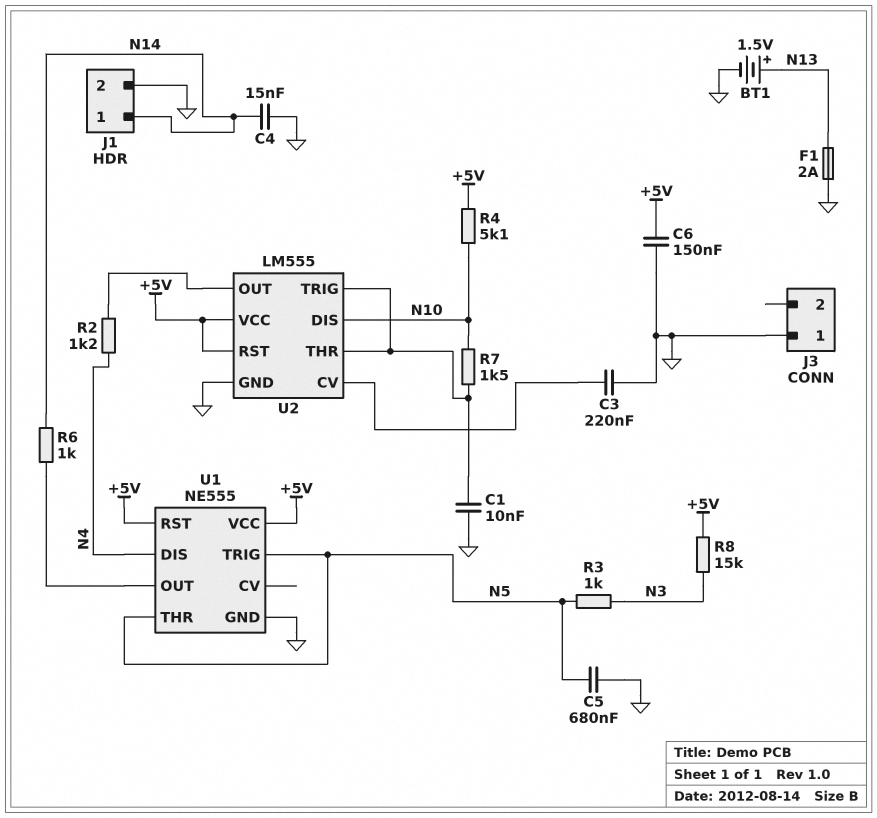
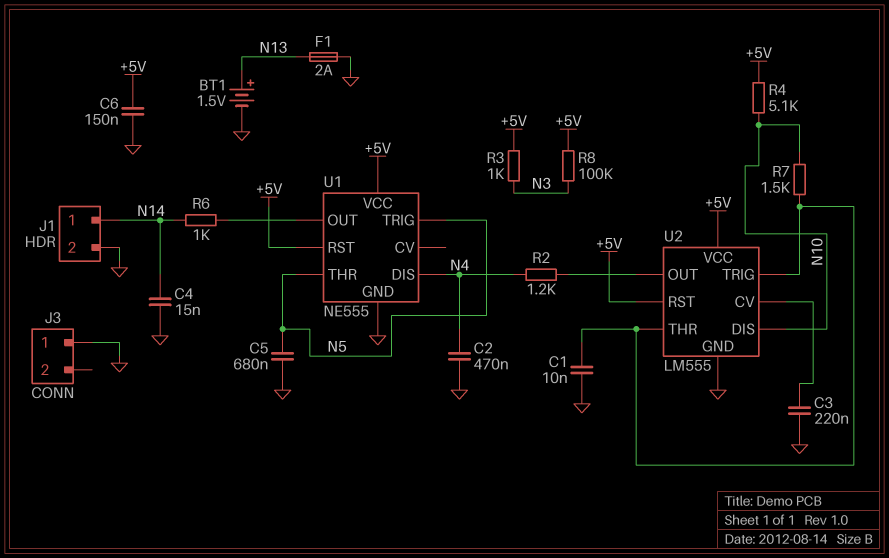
C2: none -> 470nF (GND, N4)
R3: 1k (N3, N5) -> 1k (+5V, N3)
R8: 15k (+5V, N3) -> 100k (+5V, N3)

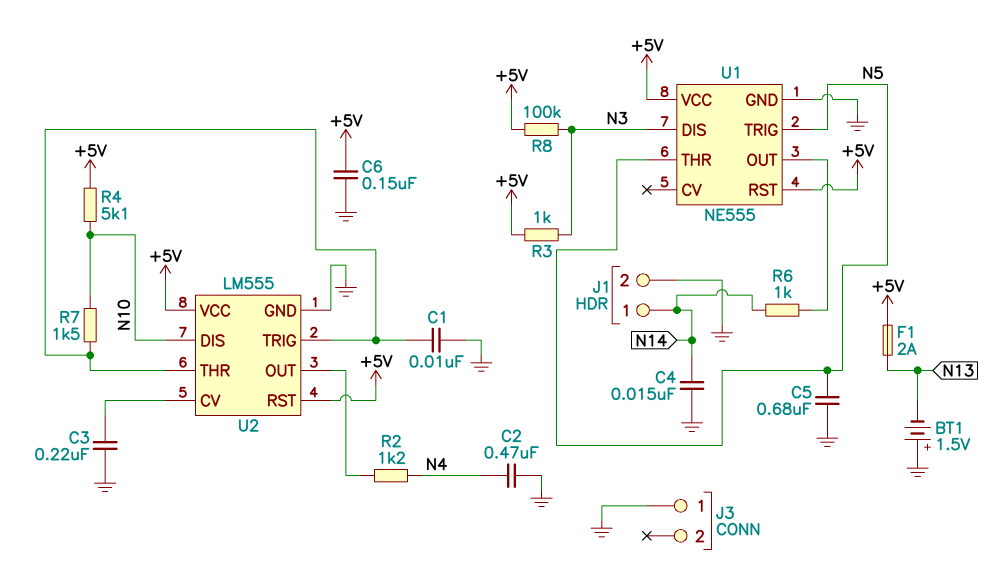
BT1: 1.5V (plus N13, minus GND) -> 1.5V (plus GND, minus N13)
F1: 2A (GND, N13) -> 2A (+5V, N13)
U1 pin DIS: N4 -> N3

